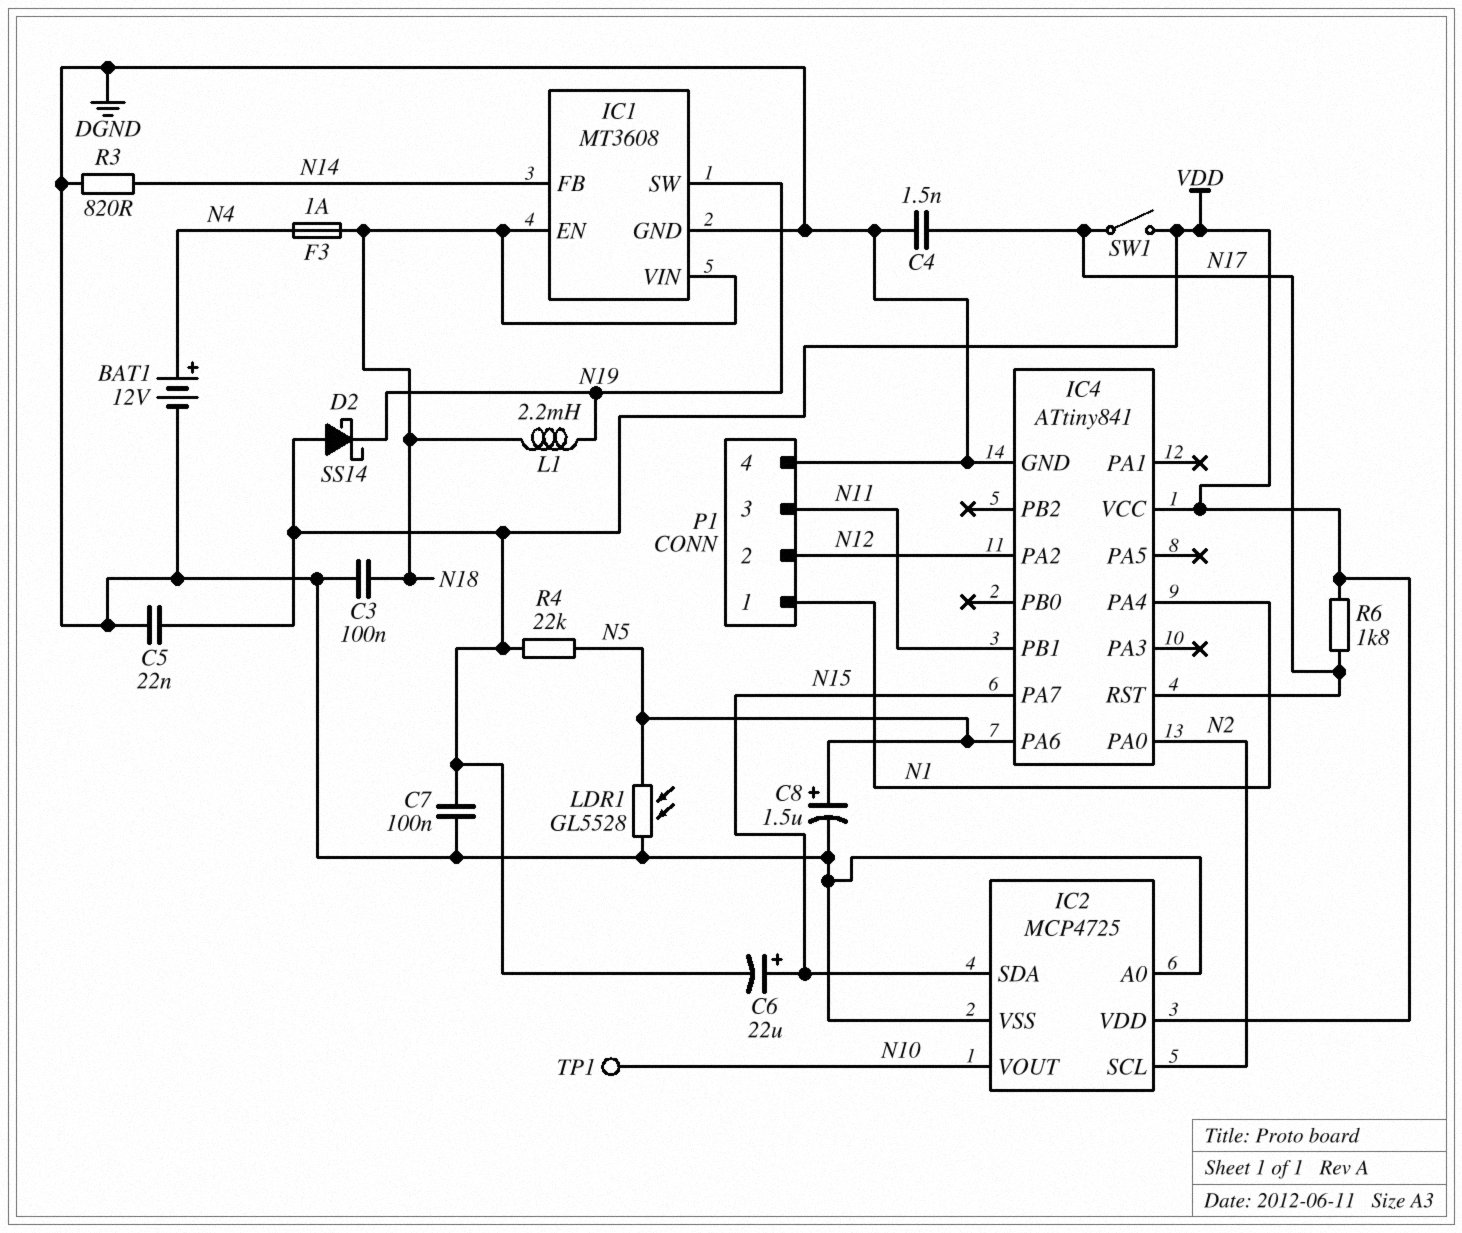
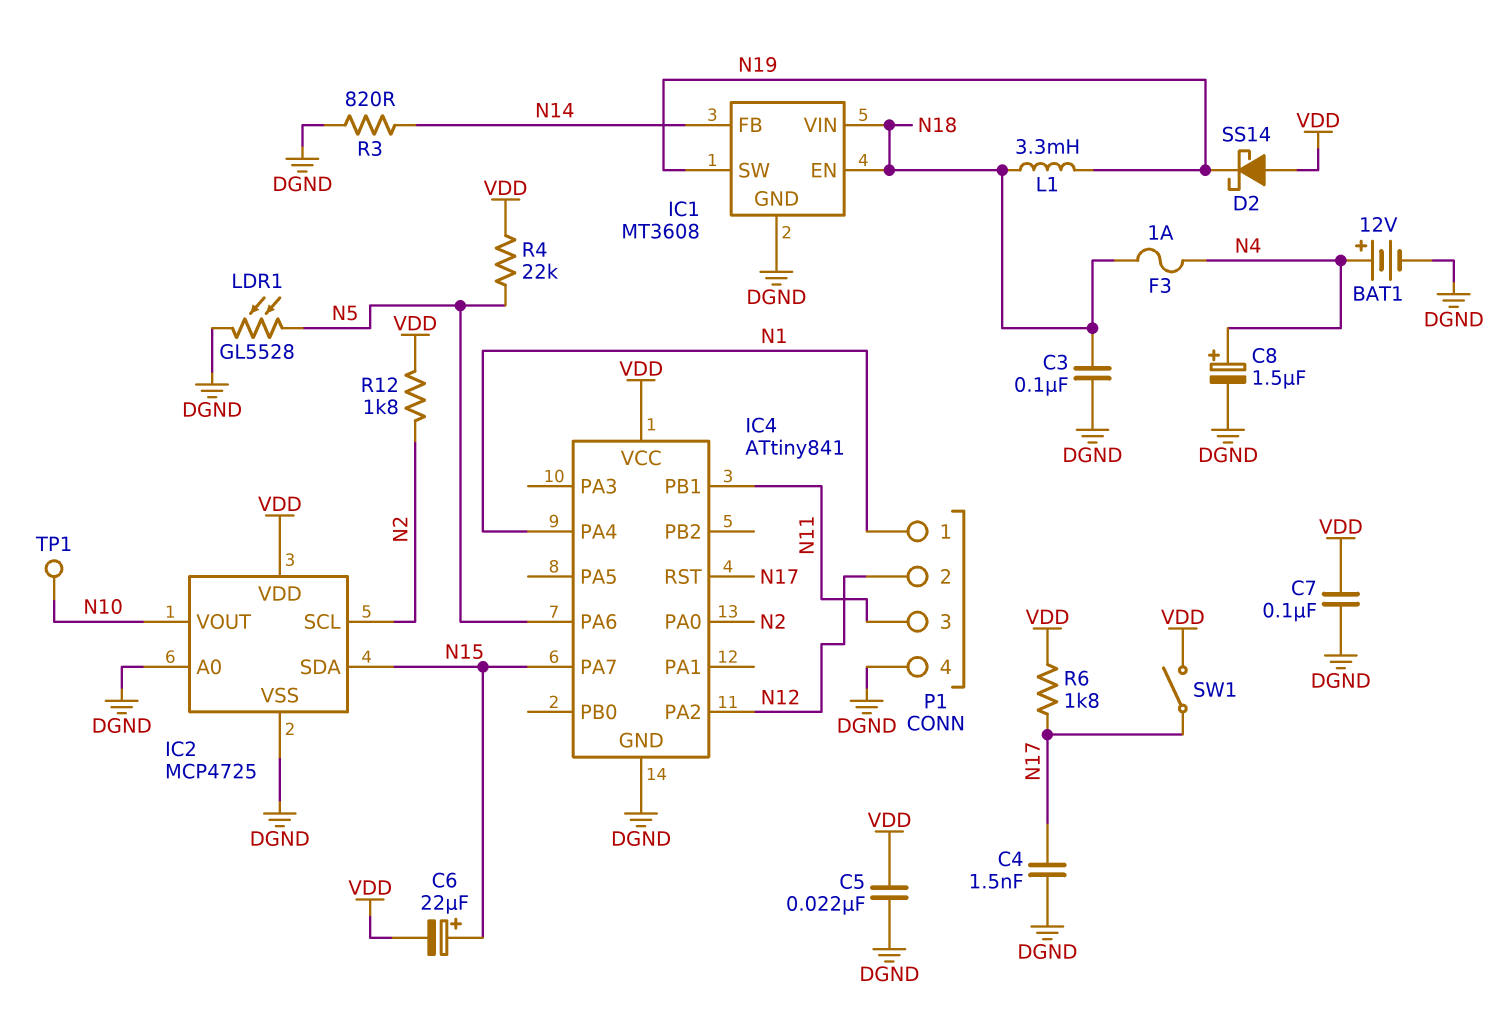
C8: 1.5uF (plus N5, minus DGND) -> 1.5uF (plus N4, minus DGND)
L1: 2.2mH (N18, N19) -> 3.3mH (N18, N19)
R12: none -> 1.8k (N2, VDD)

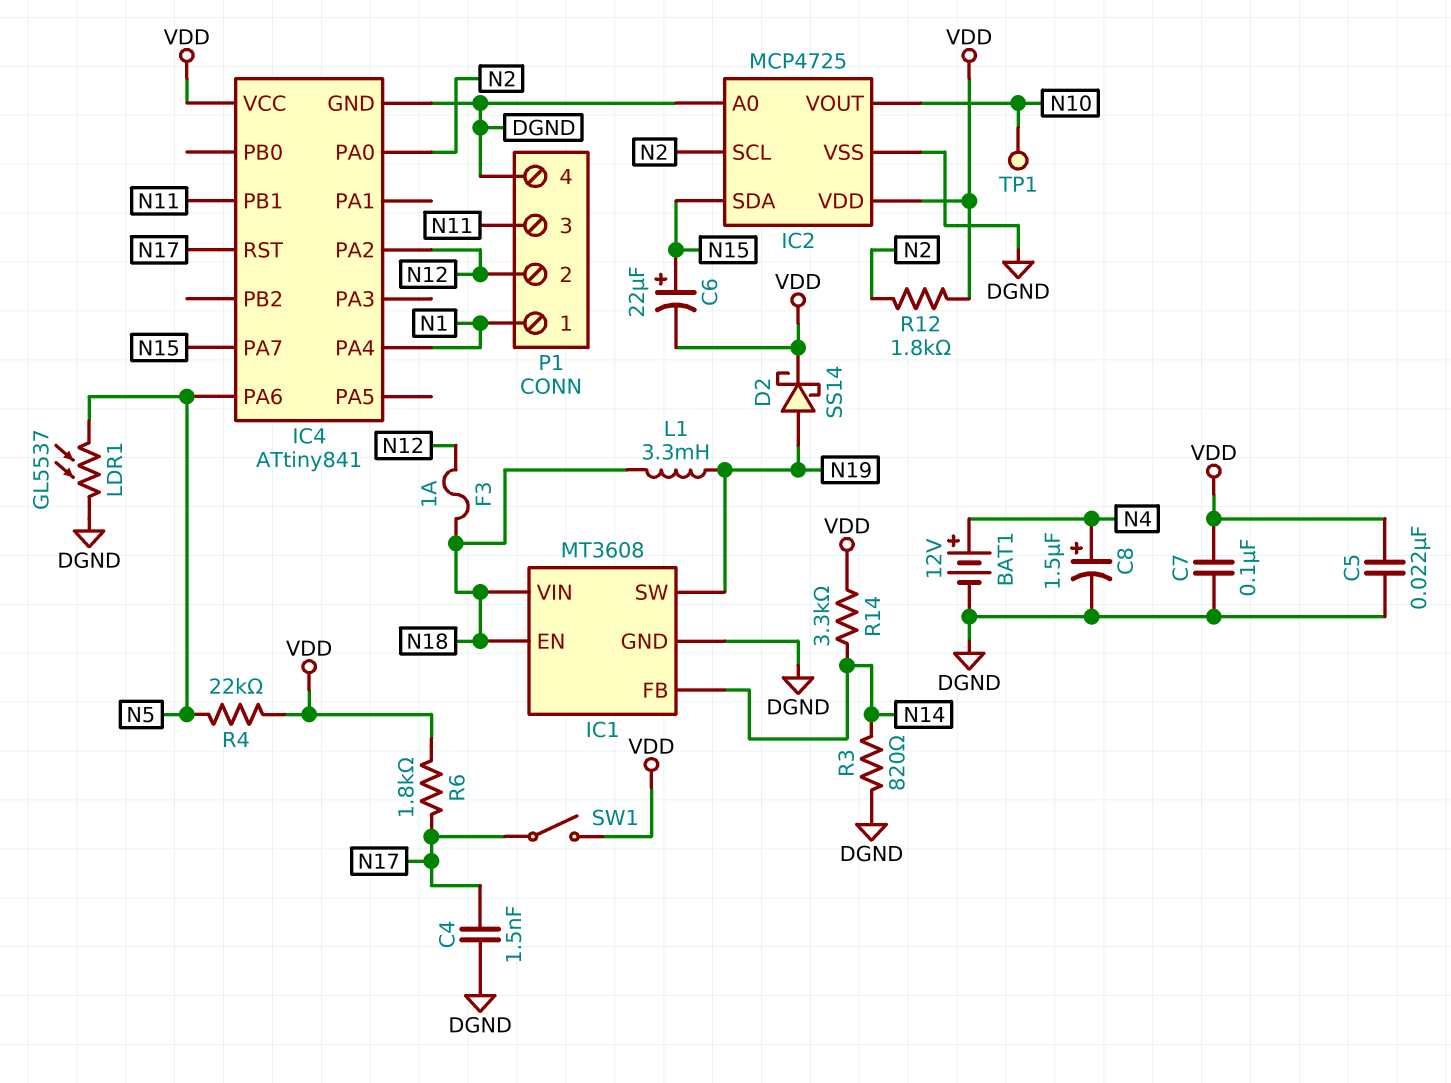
C3: 100nF (DGND, N18) -> none
D2: schottky SS14 (A VDD, K N19) -> schottky SS14 (A N19, K VDD)
F3: 1A (N4, N18) -> 1A (N12, N18)
LDR1: GL5528 (DGND, N5) -> GL5537 (DGND, N5)
R14: none -> 3.3k (N14, VDD)

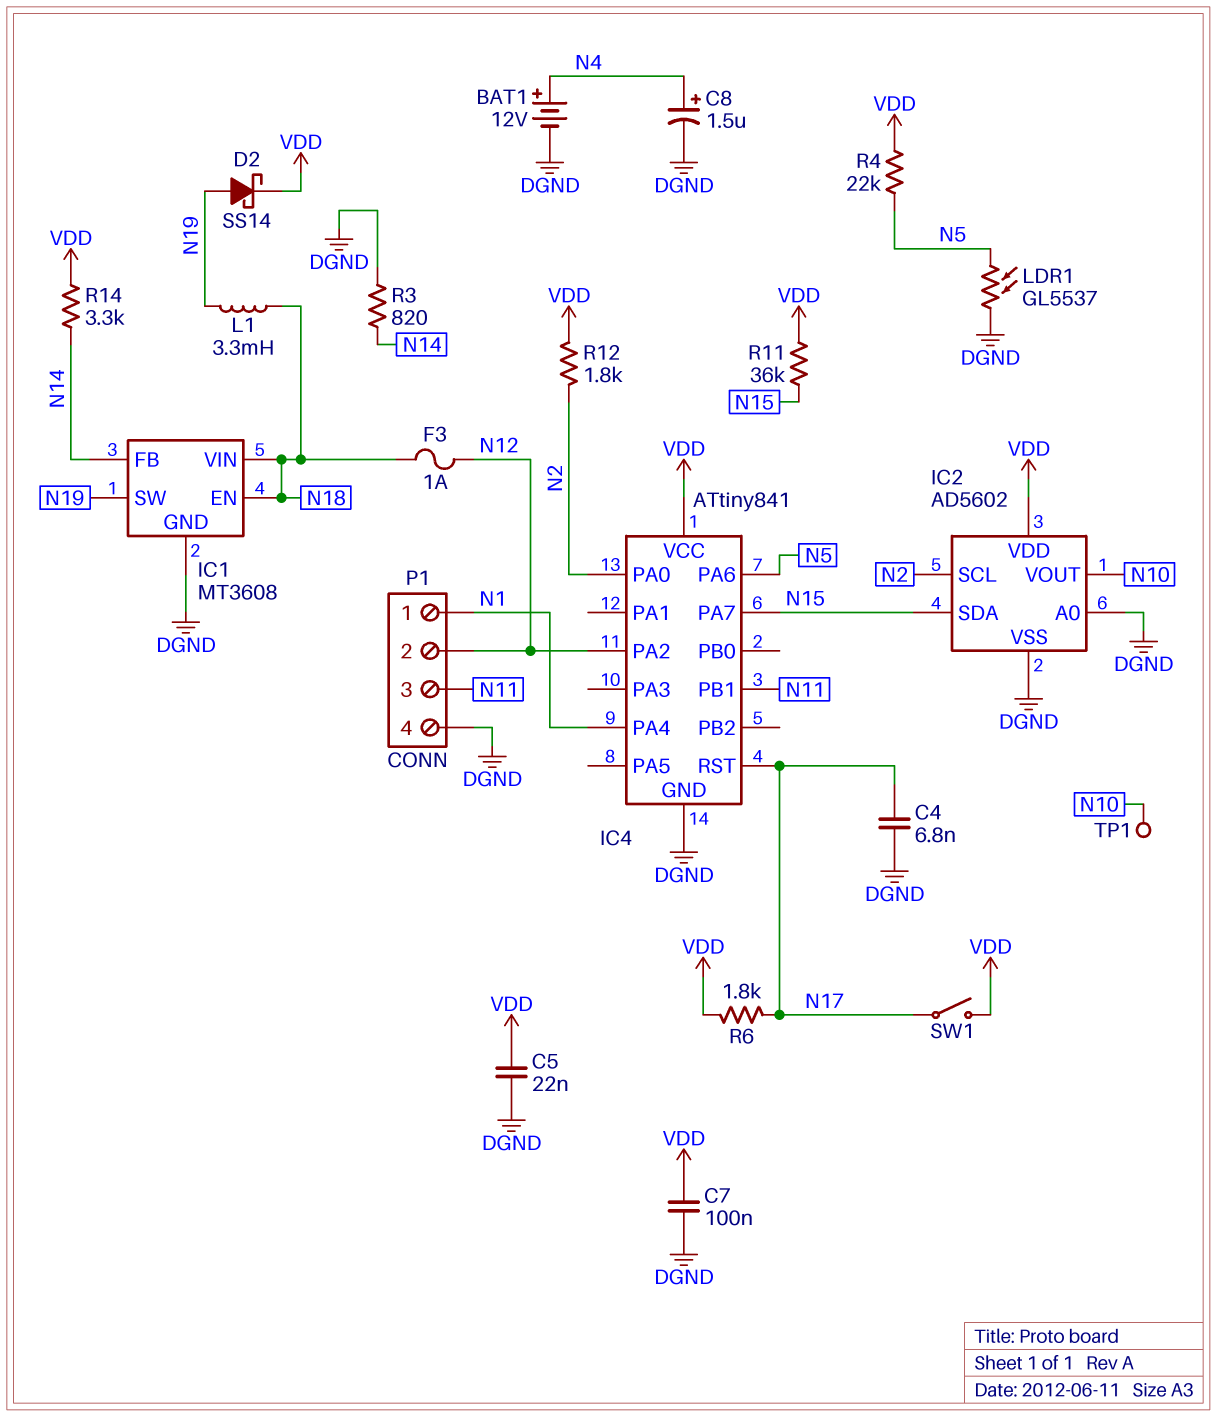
C4: 1.5nF (DGND, N17) -> 6.8nF (DGND, N17)
C6: 22uF (plus N15, minus VDD) -> none
IC2: MCP4725 -> AD5602
R11: none -> 36k (N15, VDD)

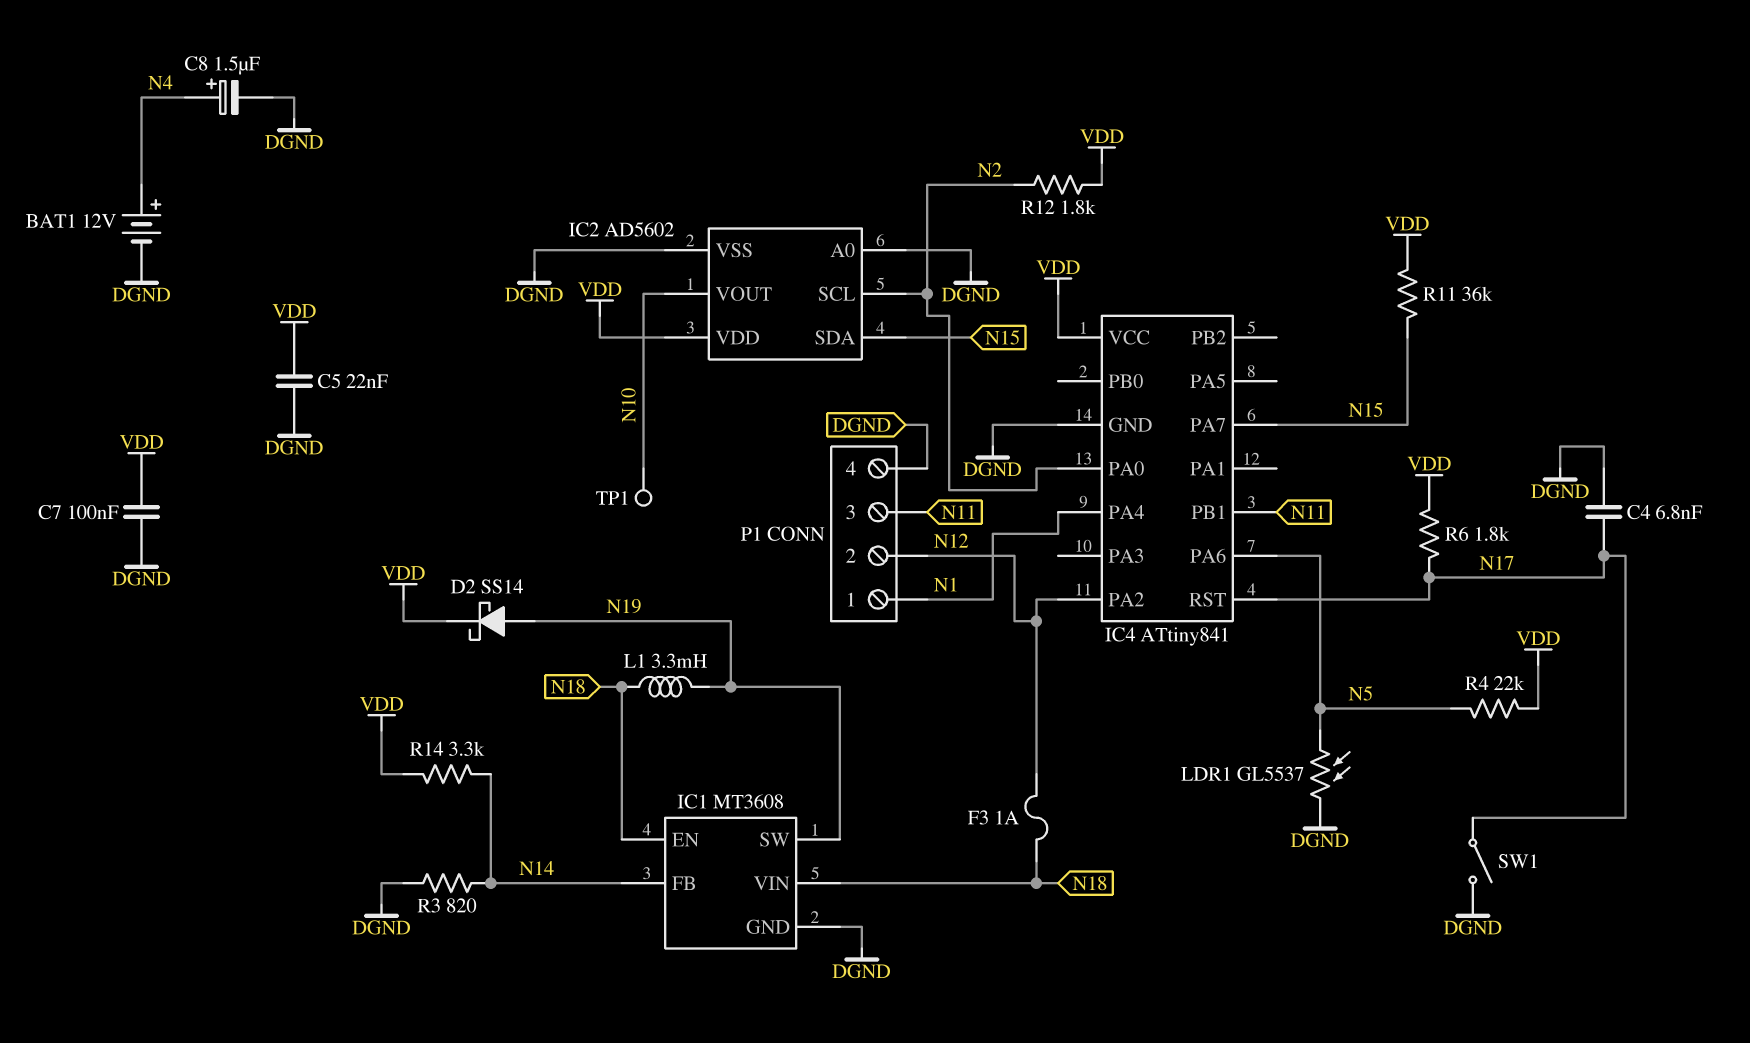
SW1: switch (N17, VDD) -> switch (DGND, N17)

